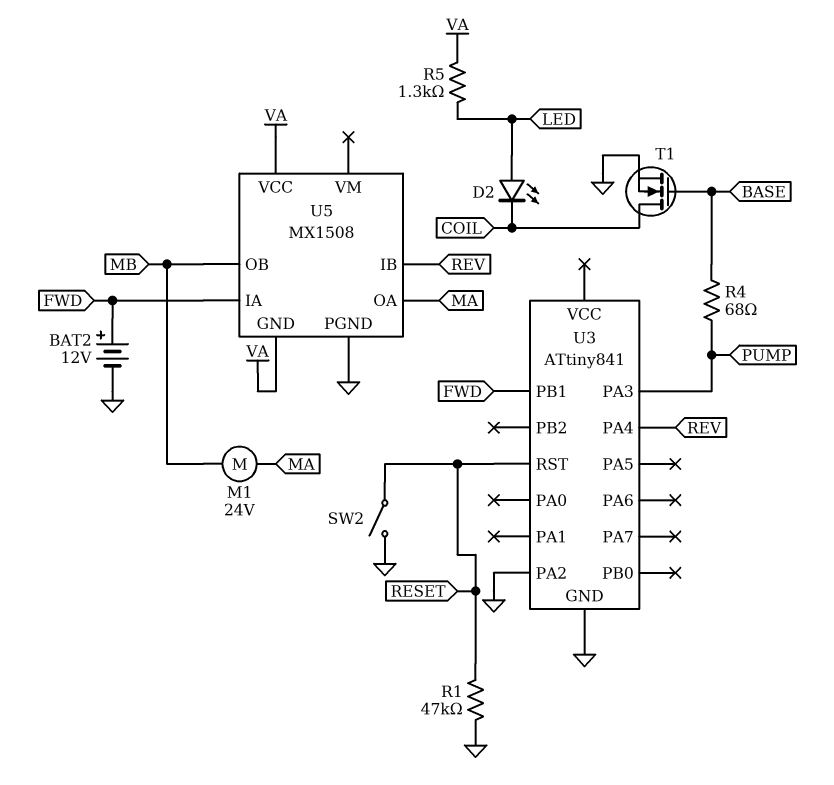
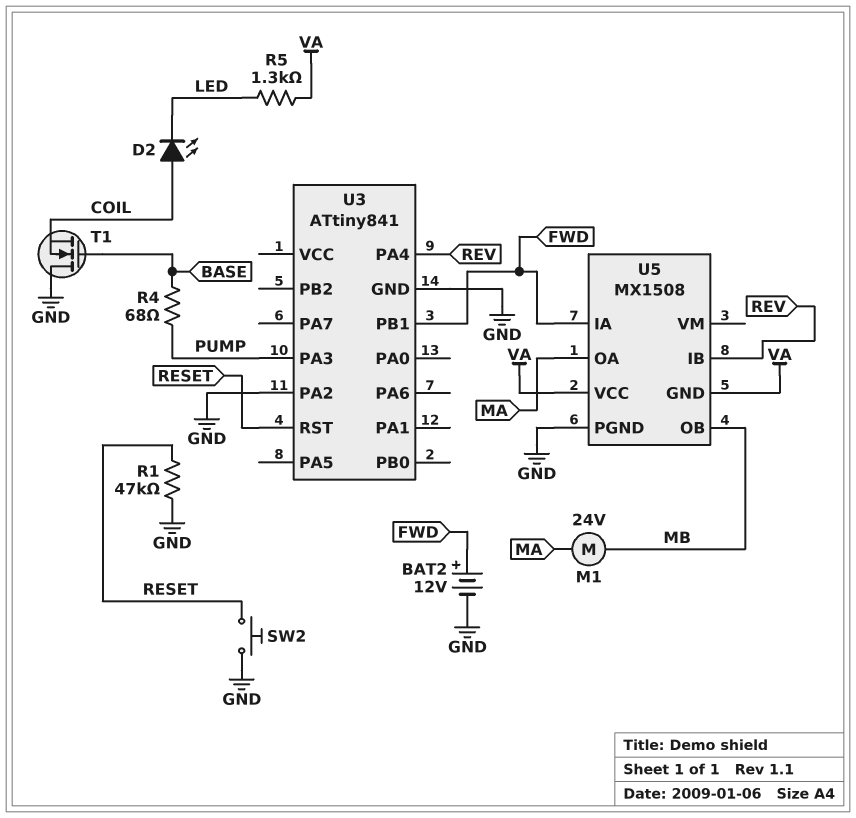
D2: LED (A LED, K COIL) -> LED (A COIL, K LED)
SW2: switch (GND, RESET) -> button (GND, RESET)
T1: NMOS (G BASE, D COIL, S GND) -> NMOS (G BASE, D GND, S COIL)

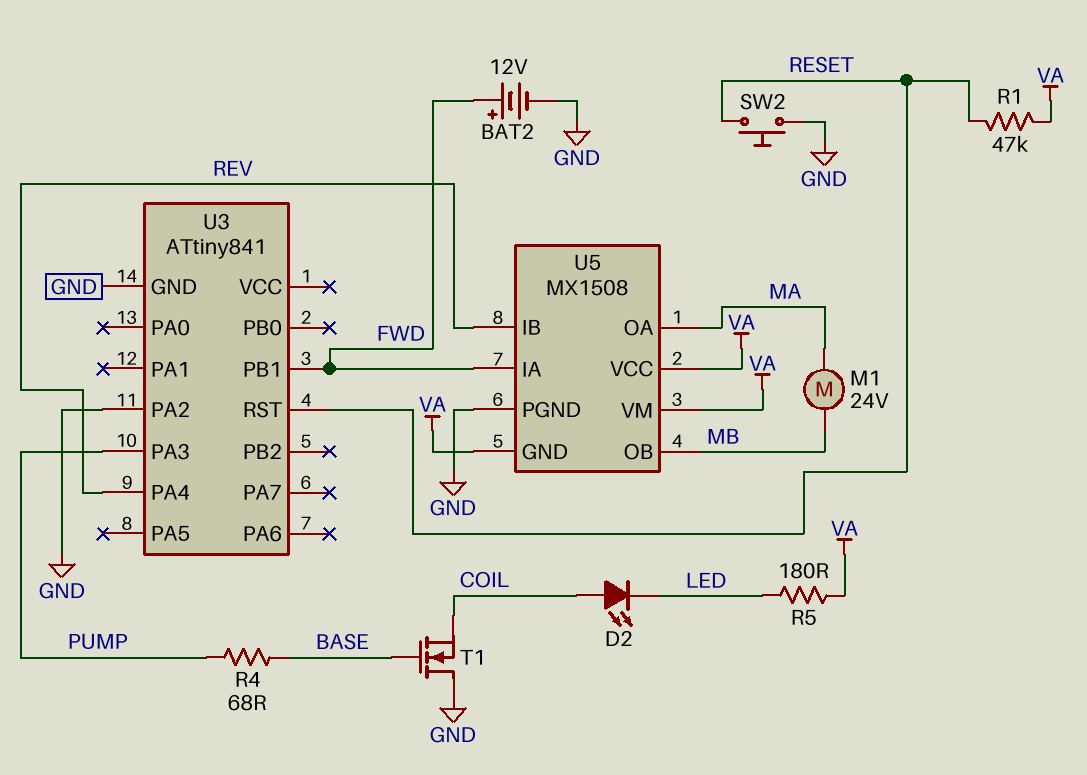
R1: 47k (GND, RESET) -> 47k (RESET, VA)
R5: 1.3k (LED, VA) -> 180 (LED, VA)
U5 pin VM: none -> VA

